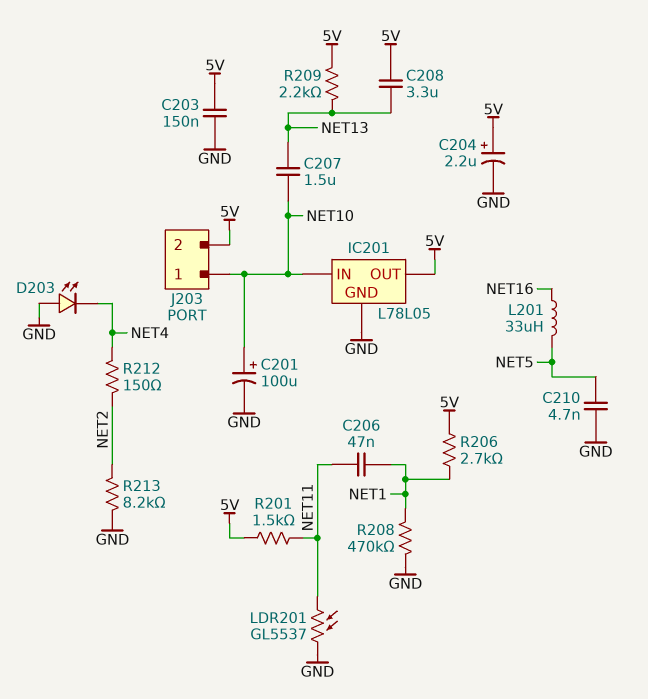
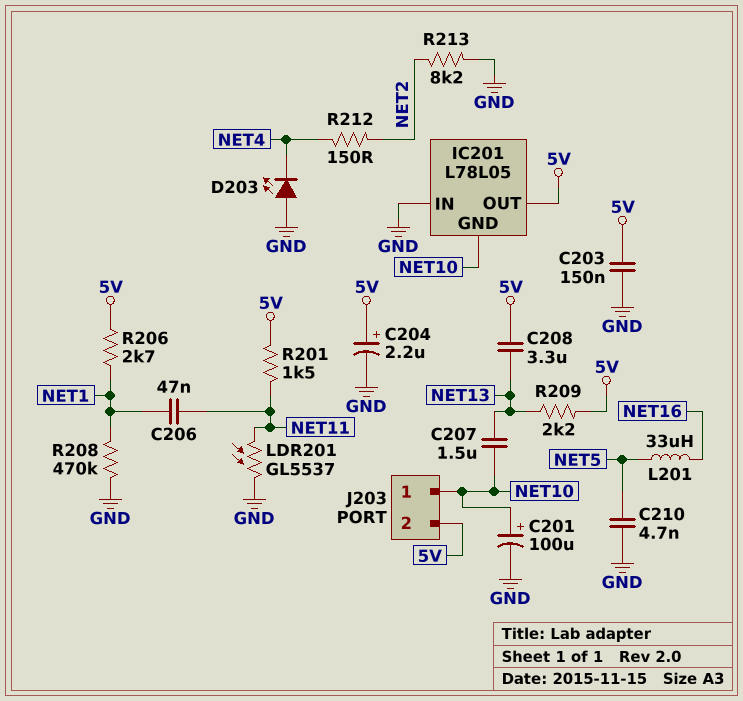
IC201 pin GND: GND -> NET10
IC201 pin IN: NET10 -> GND

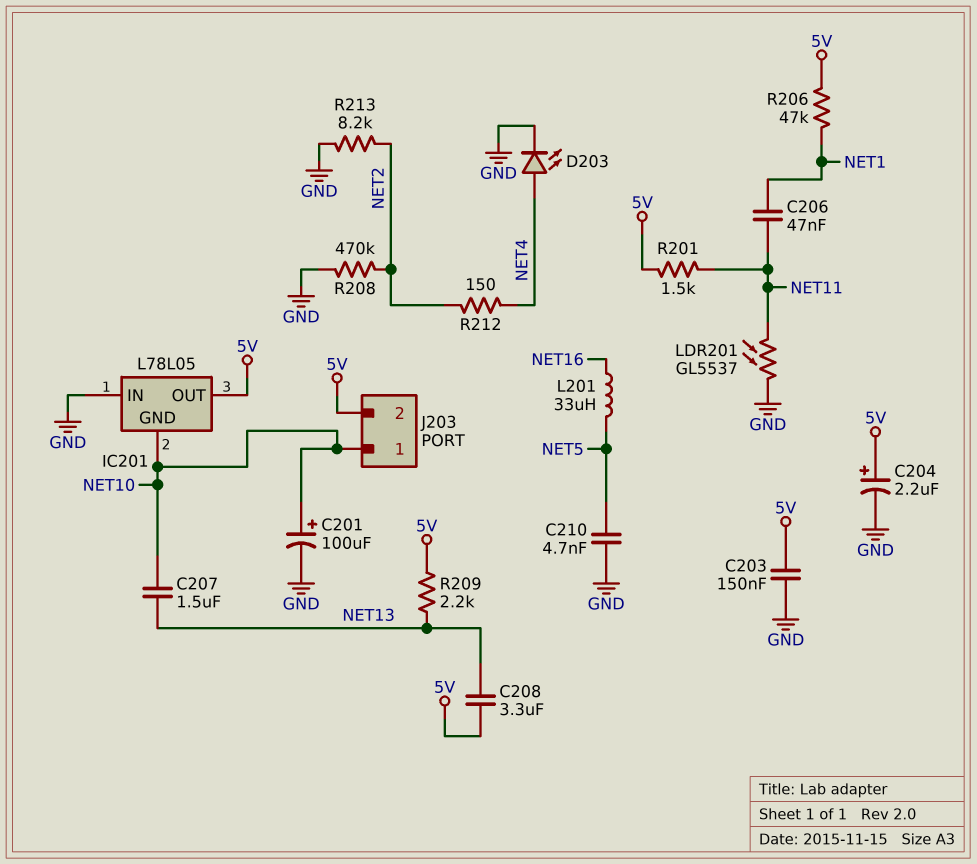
D203: LED (A GND, K NET4) -> LED (A NET4, K GND)
R206: 2.7k (5V, NET1) -> 47k (5V, NET1)
R208: 470k (GND, NET1) -> 470k (GND, NET2)

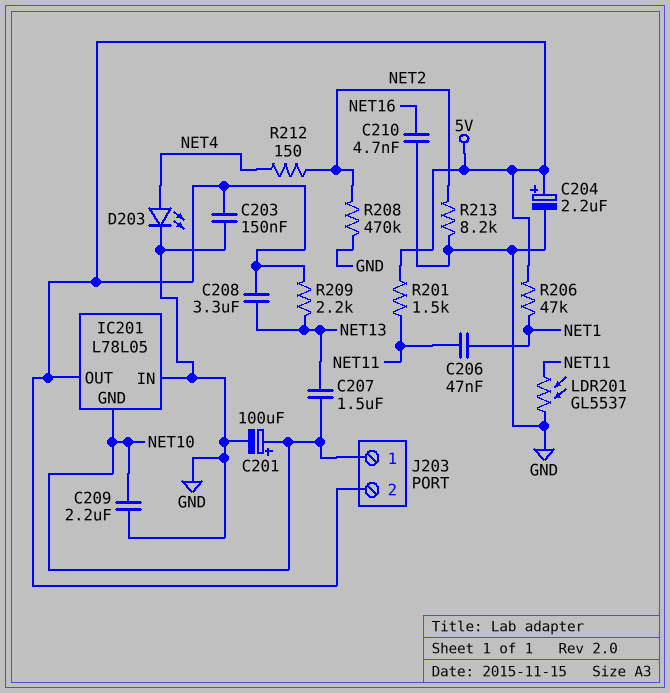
C209: none -> 2.2uF (GND, NET10)
C210: 4.7nF (GND, NET5) -> 4.7nF (GND, NET16)
L201: 33uH (NET5, NET16) -> none

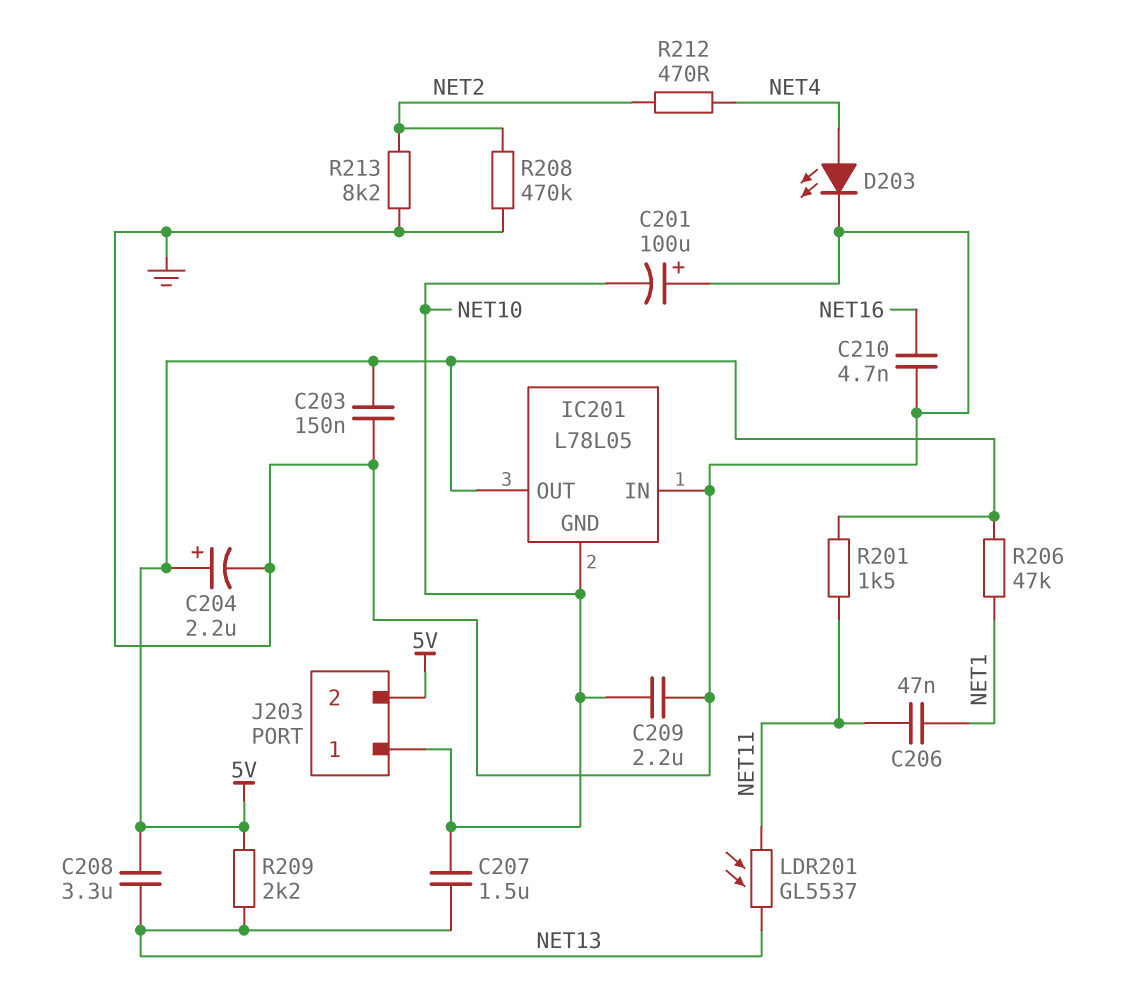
C201: 100uF (plus NET10, minus GND) -> 100uF (plus GND, minus NET10)
LDR201: GL5537 (GND, NET11) -> GL5537 (NET11, NET13)
R212: 150 (NET2, NET4) -> 470 (NET2, NET4)

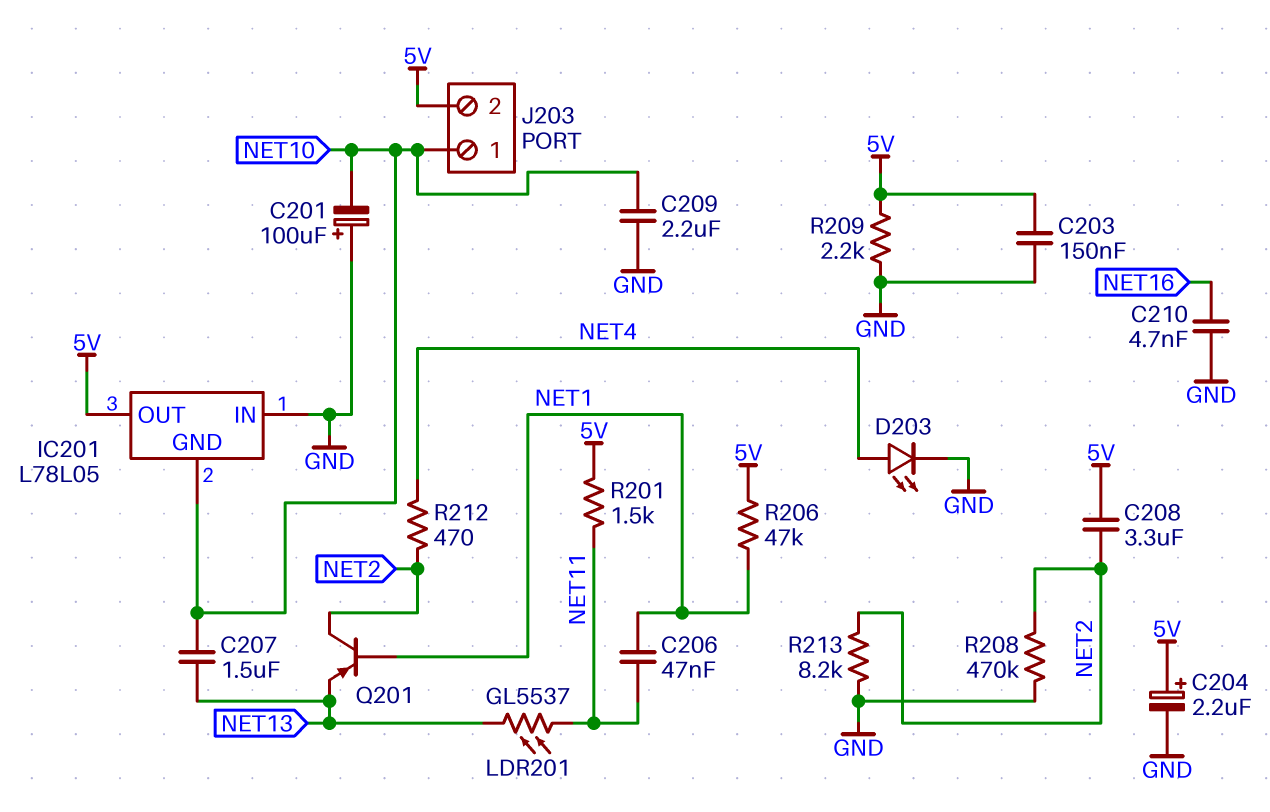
C208: 3.3uF (5V, NET13) -> 3.3uF (5V, NET2)
Q201: none -> PNP (B NET1, C NET2, E NET13)
R209: 2.2k (5V, NET13) -> 2.2k (5V, GND)

